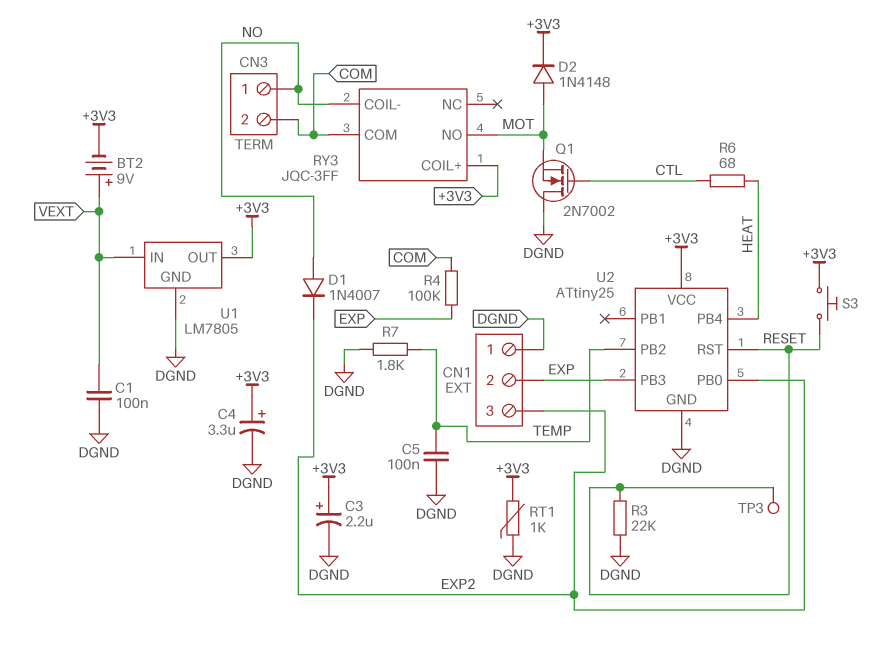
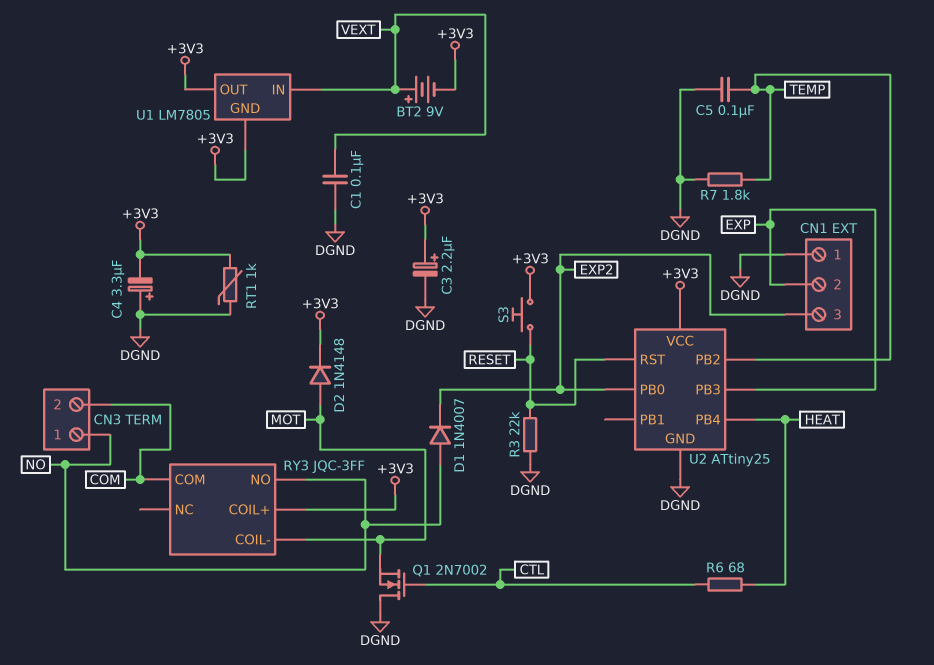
C4: 3.3uF (plus +3V3, minus DGND) -> 3.3uF (plus DGND, minus +3V3)
R4: 100k (COM, EXP) -> none
RY3 pin COIL-: NO -> MOT
RY3 pin NO: MOT -> NO
TP3: test point (RESET) -> none
U1 pin GND: DGND -> +3V3

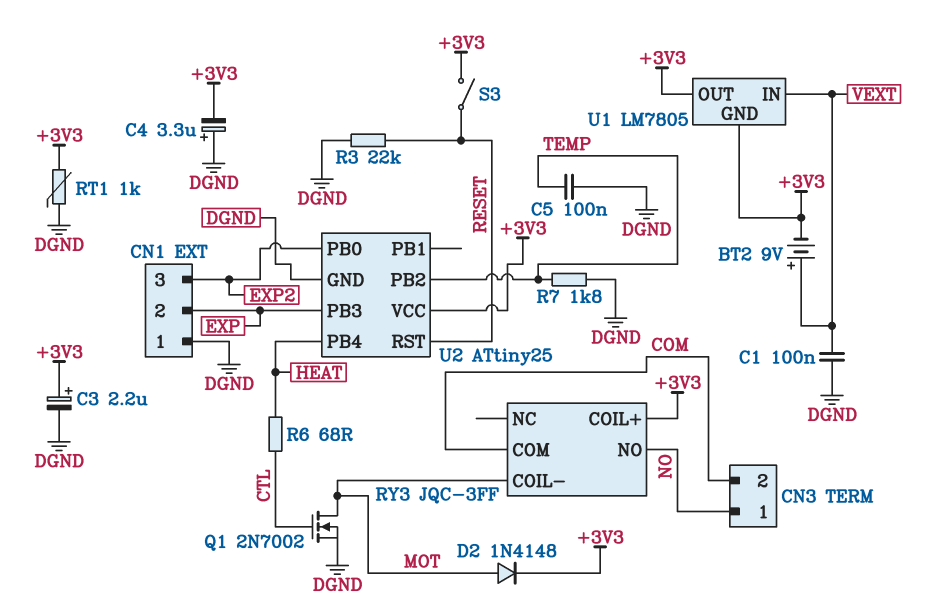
D1: diode 1N4007 (A NO, K EXP2) -> none
Q1: NMOS 2N7002 (G CTL, D DGND, S MOT) -> NMOS 2N7002 (G CTL, D MOT, S DGND)
S3: button (+3V3, RESET) -> switch (+3V3, RESET)

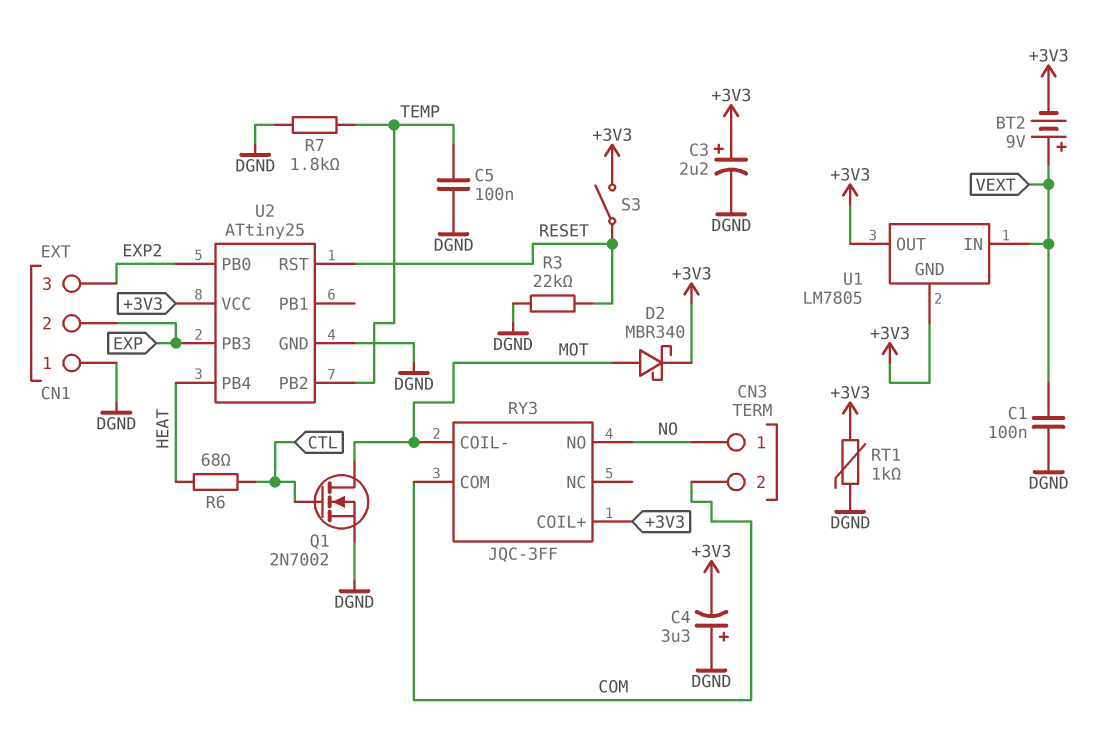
D2: diode 1N4148 (A MOT, K +3V3) -> schottky MBR340 (A MOT, K +3V3)

